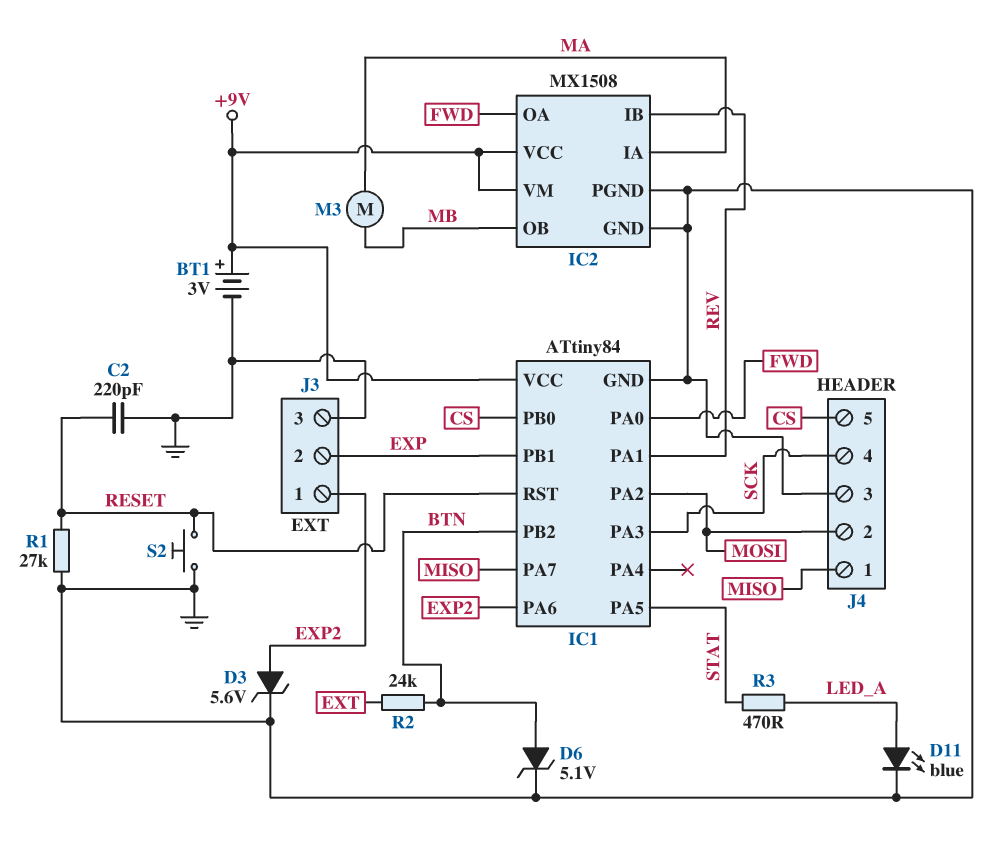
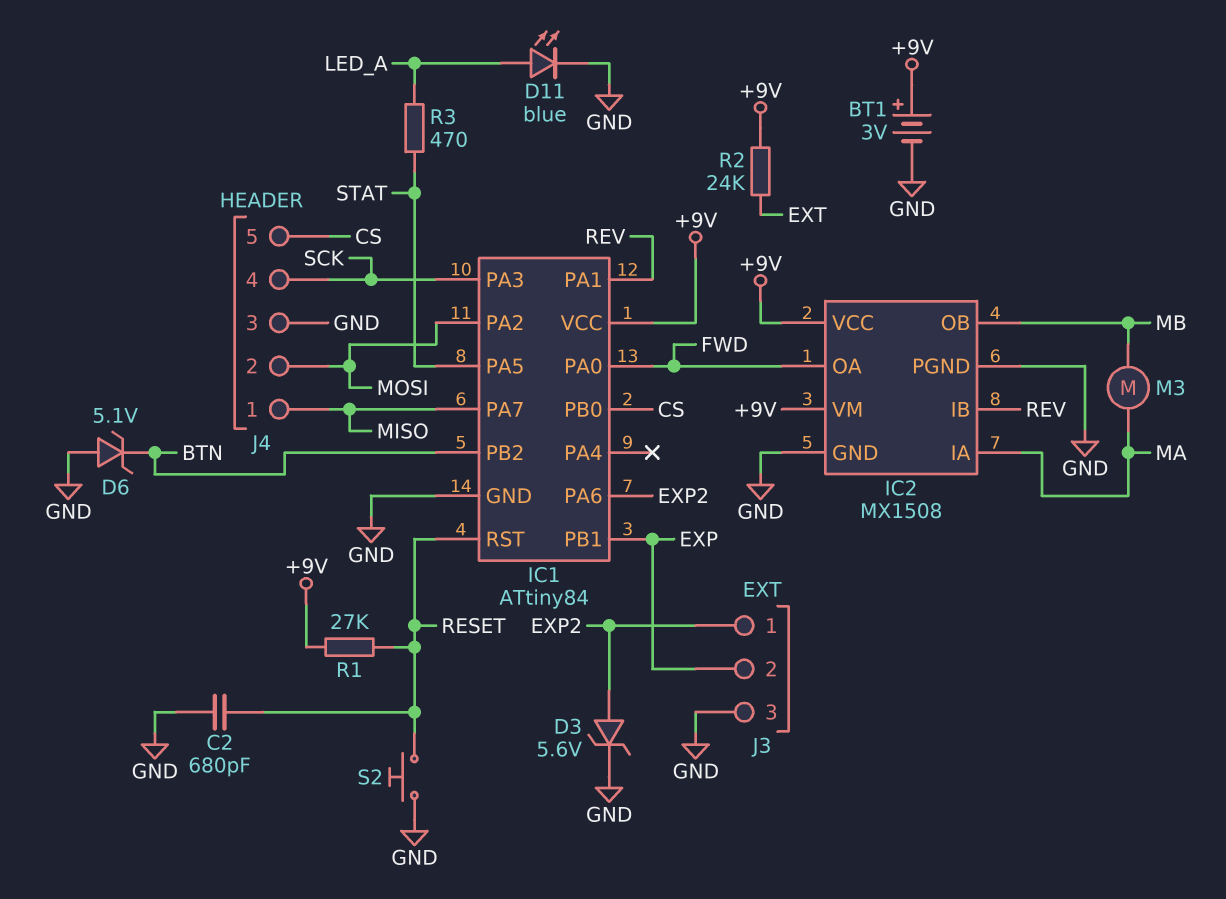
C2: 220pF (GND, RESET) -> 680pF (GND, RESET)
D6: zener 5.1V (A BTN, K GND) -> zener 5.1V (A GND, K BTN)
R1: 27k (GND, RESET) -> 27k (+9V, RESET)
R2: 24k (BTN, EXT) -> 24k (+9V, EXT)

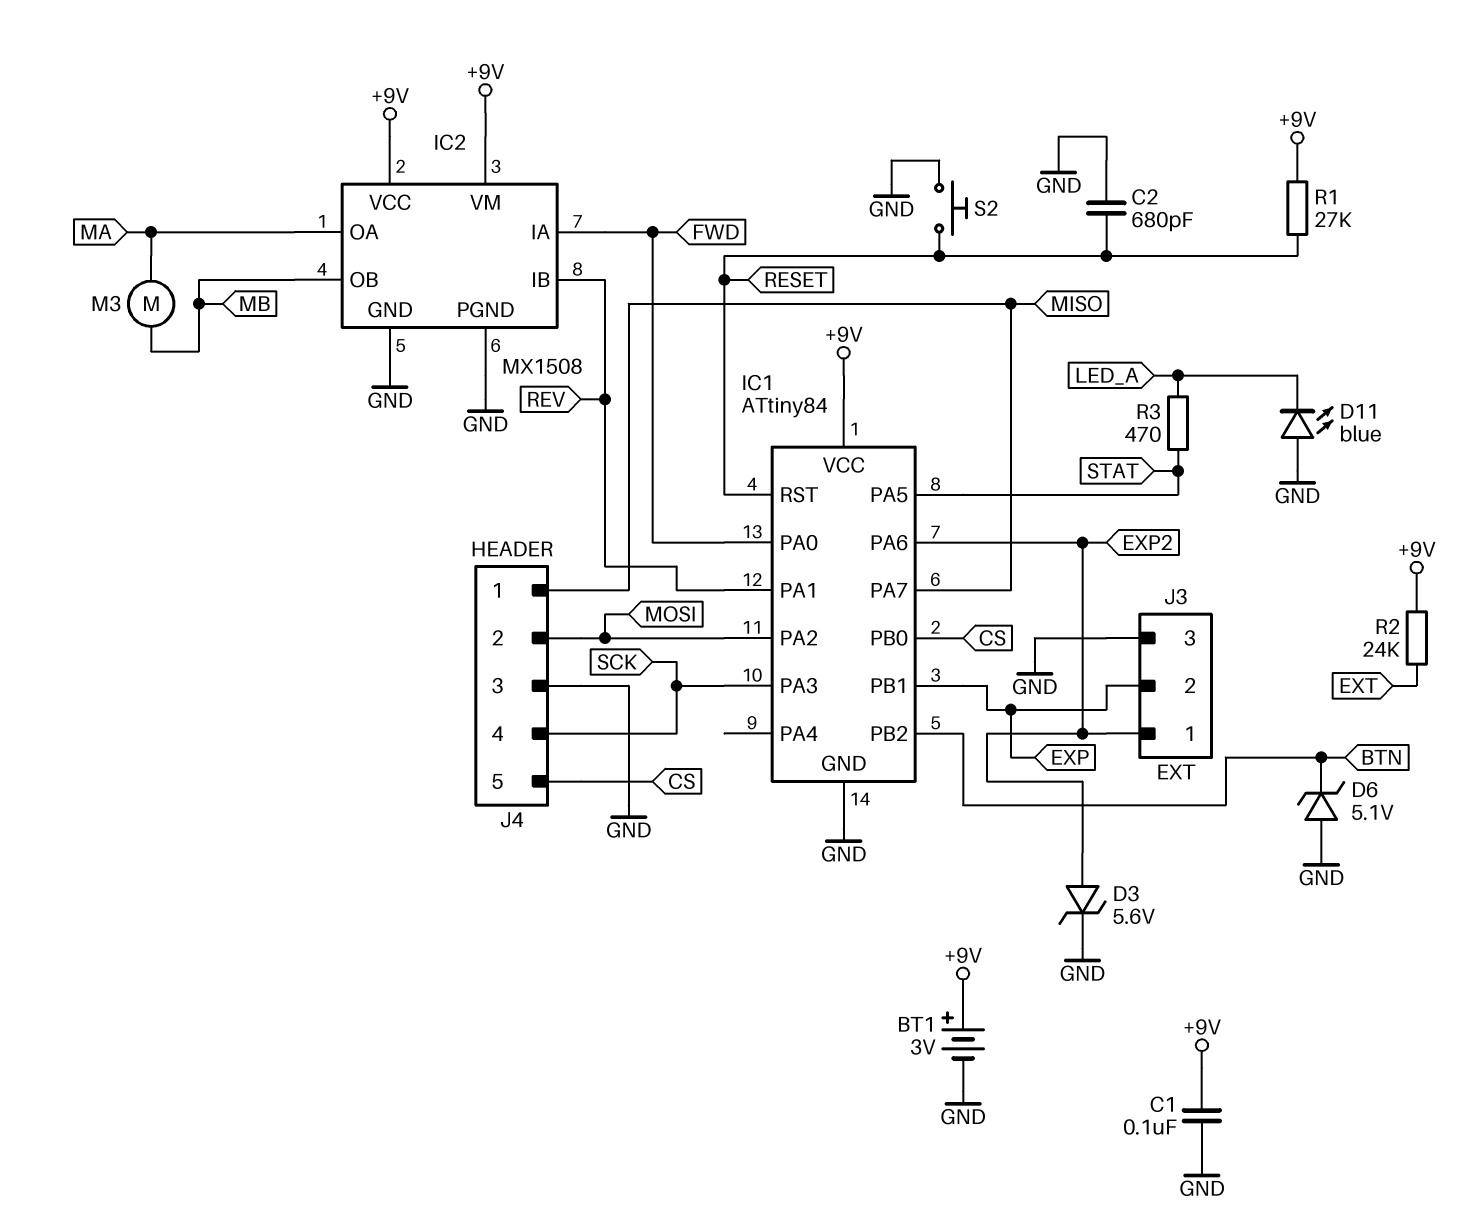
C1: none -> 100nF (+9V, GND)
D11: LED blue (A LED_A, K GND) -> LED blue (A GND, K LED_A)
IC2 pin IA: MA -> FWD
IC2 pin OA: FWD -> MA

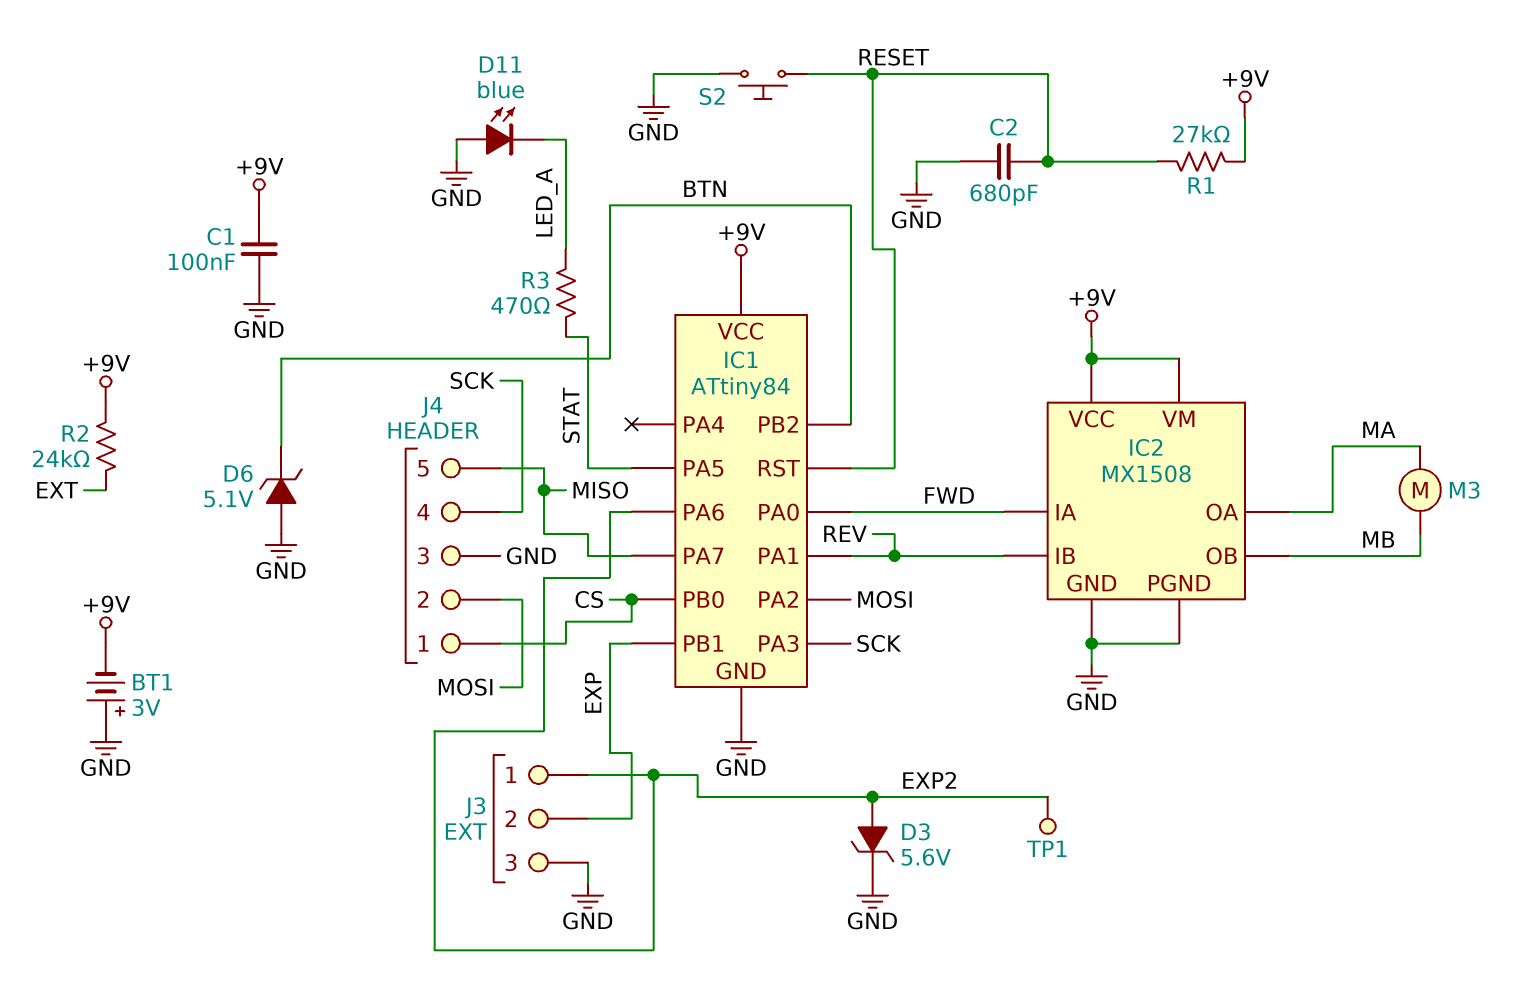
BT1: 3V (plus +9V, minus GND) -> 3V (plus GND, minus +9V)
J4 pin 1: MISO -> CS
J4 pin 5: CS -> MISO
TP1: none -> test point (EXP2)

